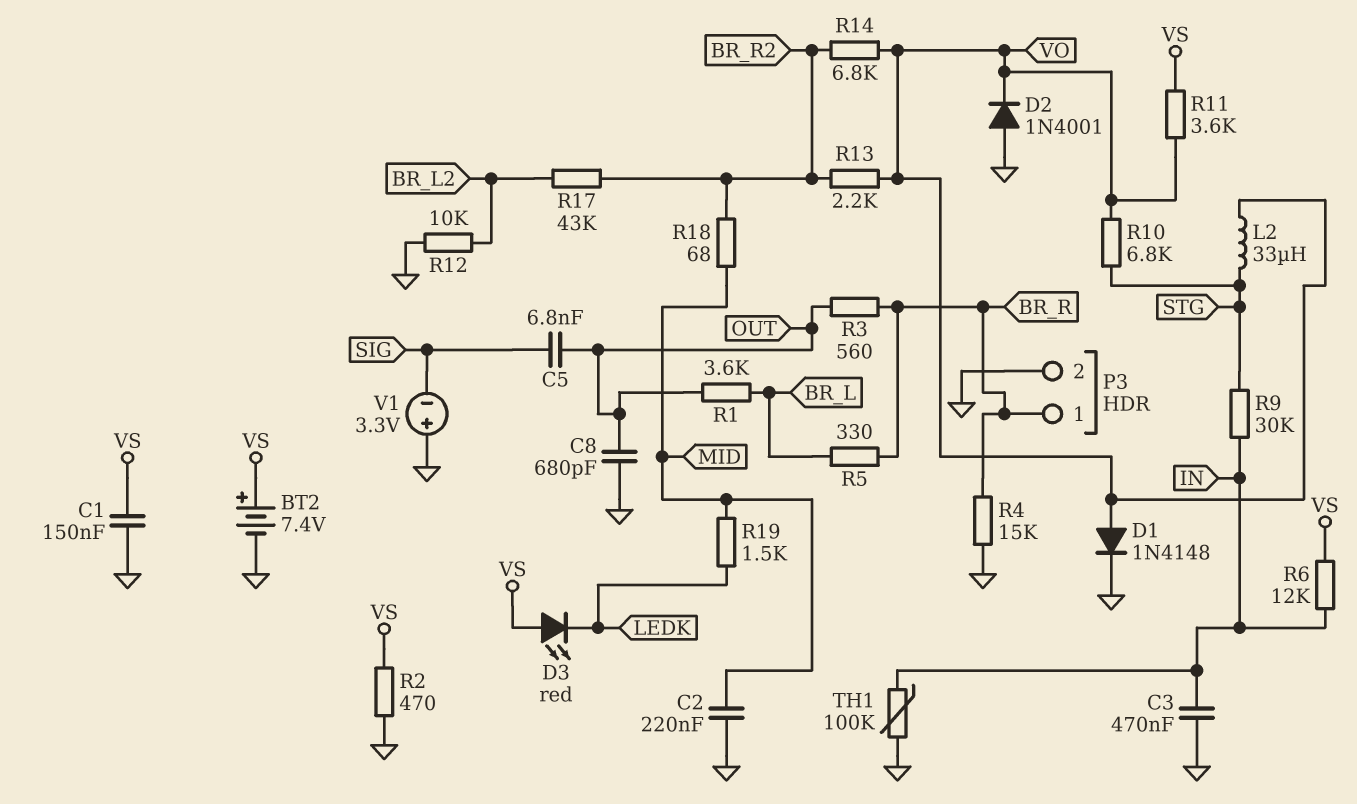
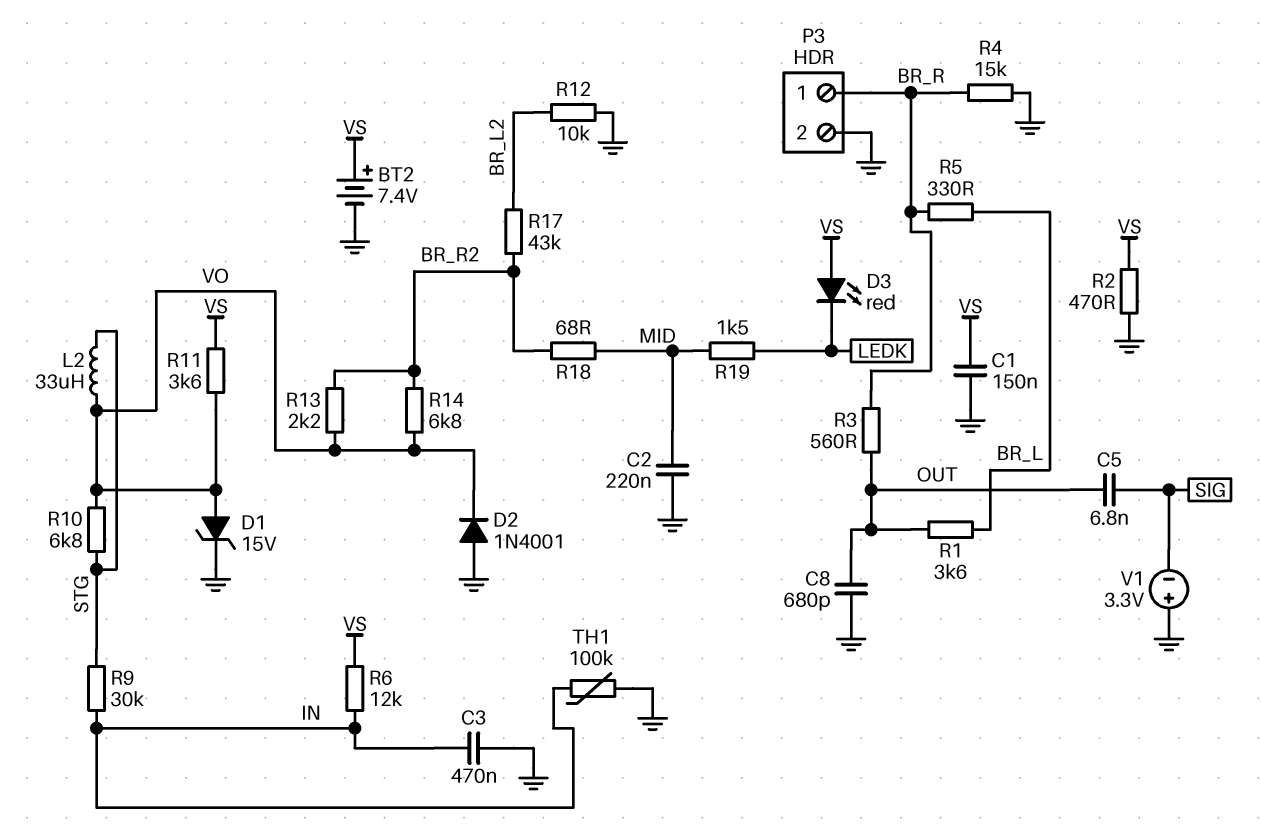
D1: diode 1N4148 (A VO, K GND) -> zener 15V (A VO, K GND)

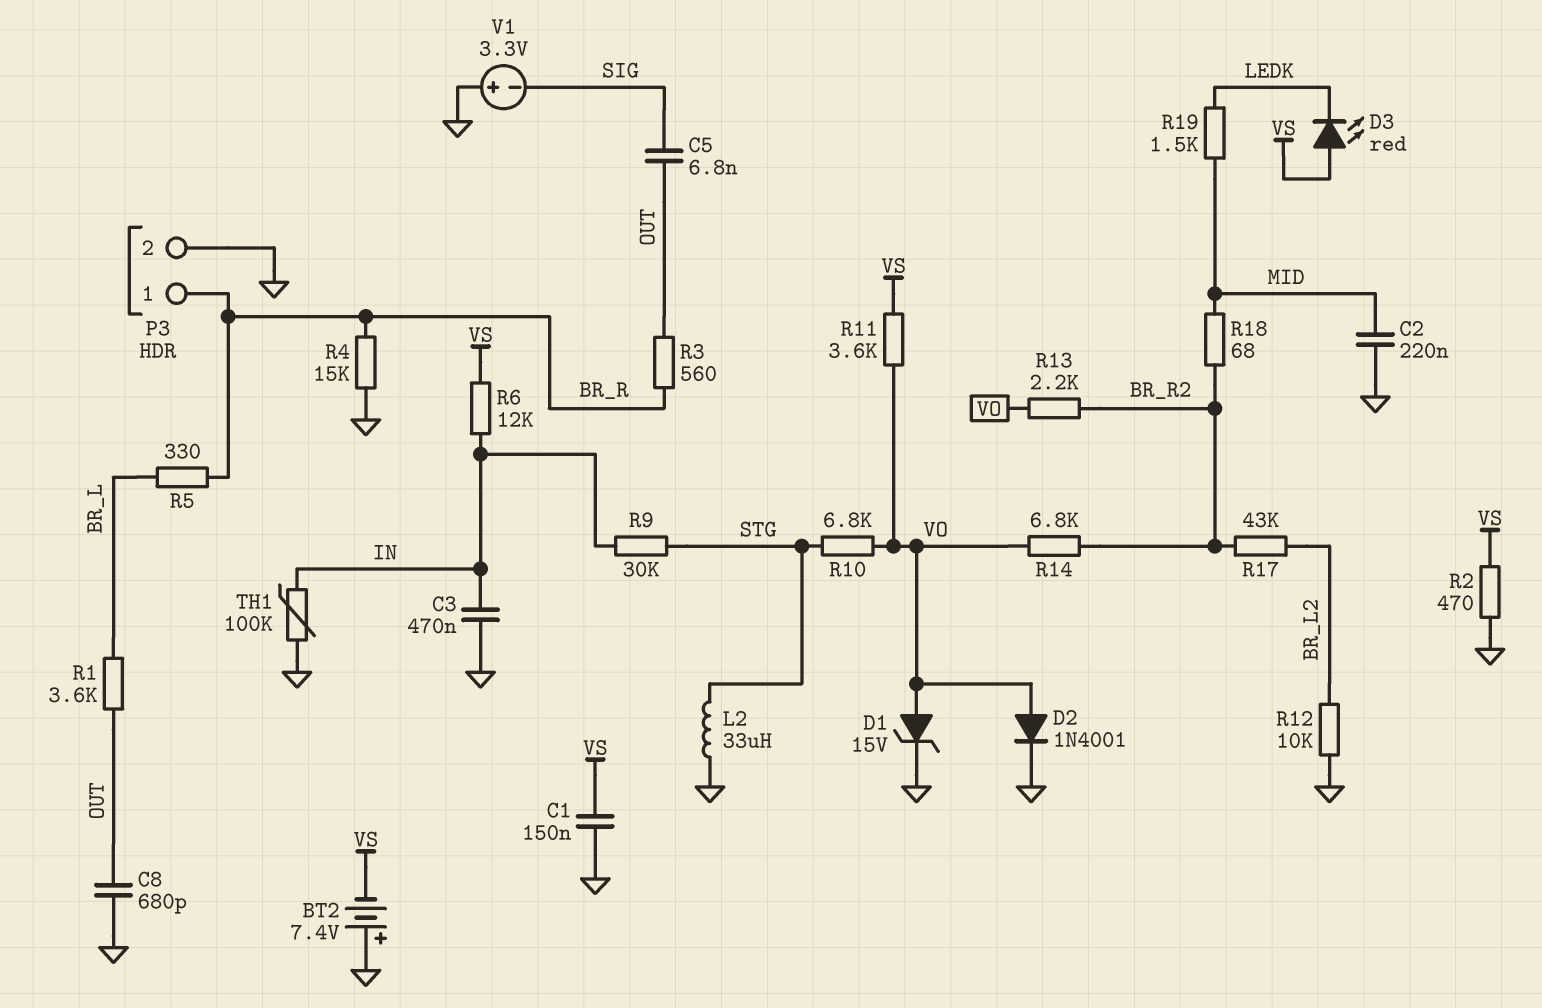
BT2: 7.4V (plus VS, minus GND) -> 7.4V (plus GND, minus VS)
D2: diode 1N4001 (A GND, K VO) -> diode 1N4001 (A VO, K GND)
L2: 33uH (STG, VO) -> 33uH (GND, STG)

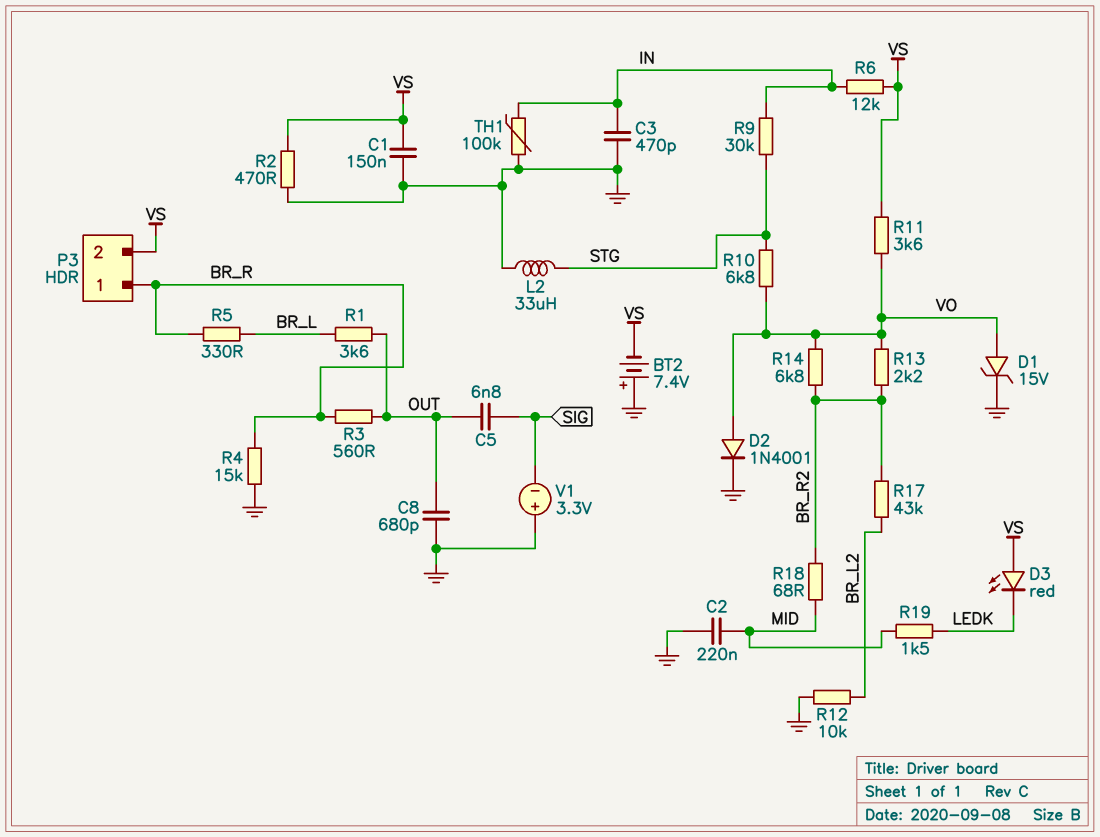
C3: 470nF (GND, IN) -> 470pF (GND, IN)
P3 pin 2: GND -> VS

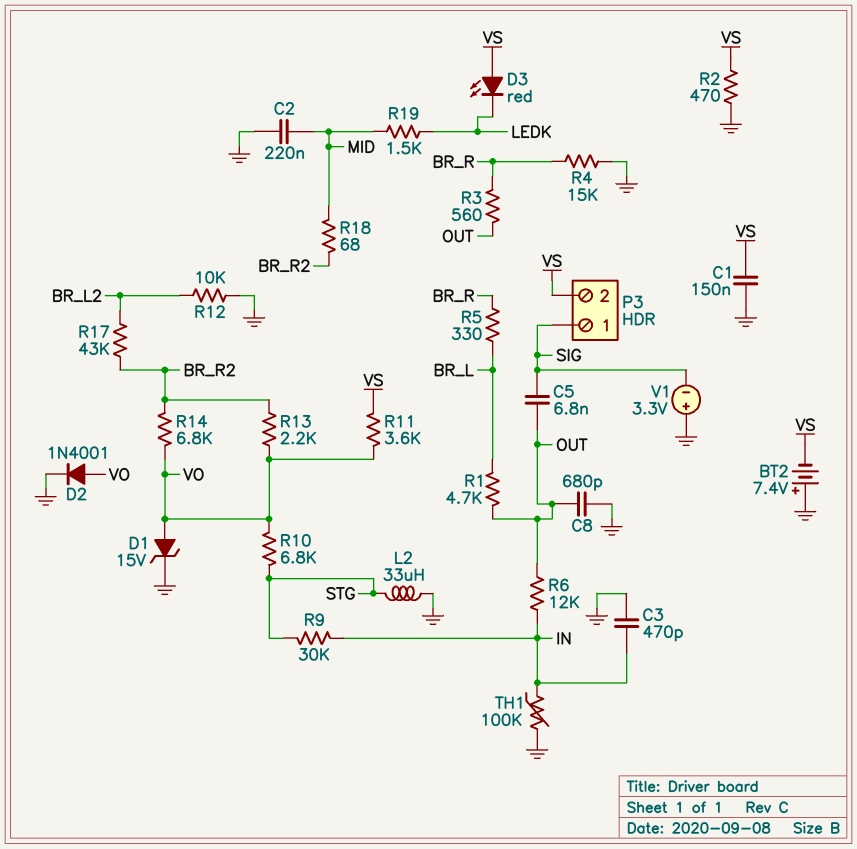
P3 pin 1: BR_R -> SIG
R1: 3.6k (BR_L, OUT) -> 4.7k (BR_L, OUT)
R6: 12k (IN, VS) -> 12k (IN, OUT)

